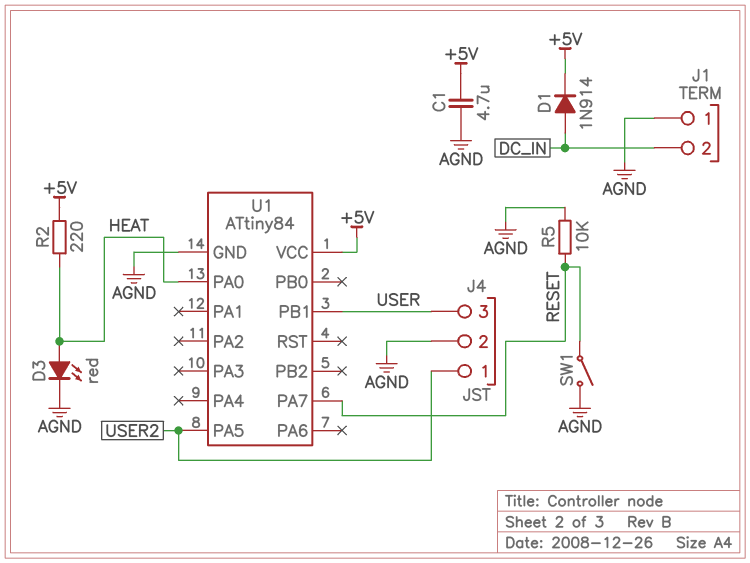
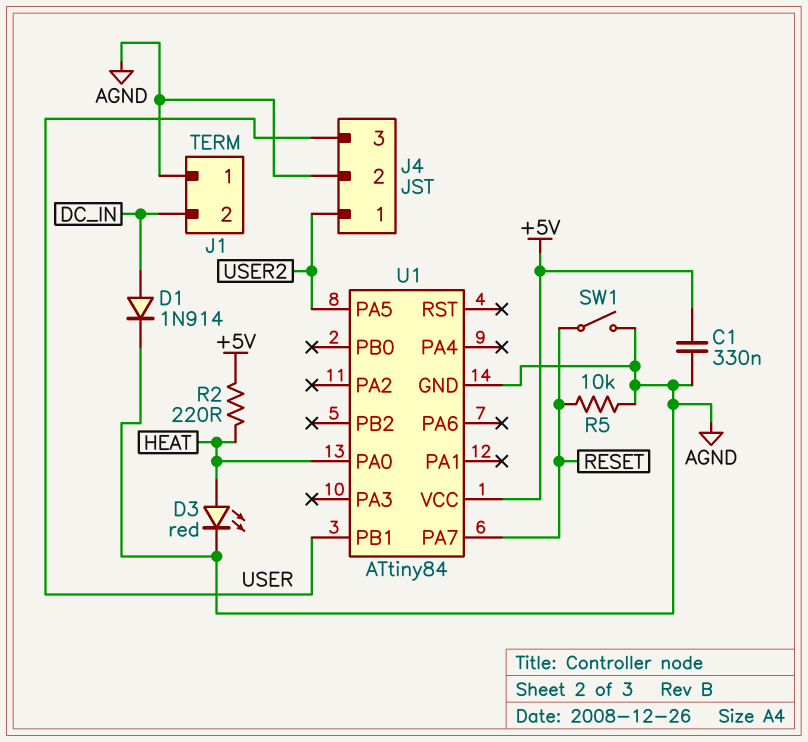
C1: 4.7uF (+5V, AGND) -> 330nF (+5V, AGND)
D1: diode 1N914 (A DC_IN, K +5V) -> diode 1N914 (A DC_IN, K AGND)

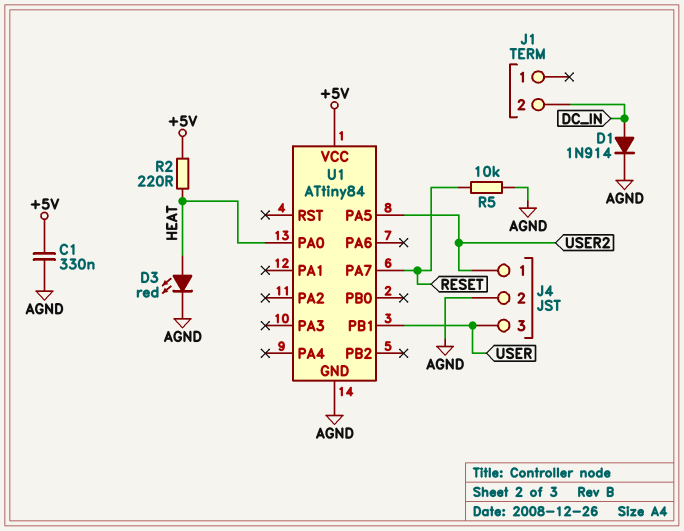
J1 pin 1: AGND -> none
SW1: switch (AGND, RESET) -> none

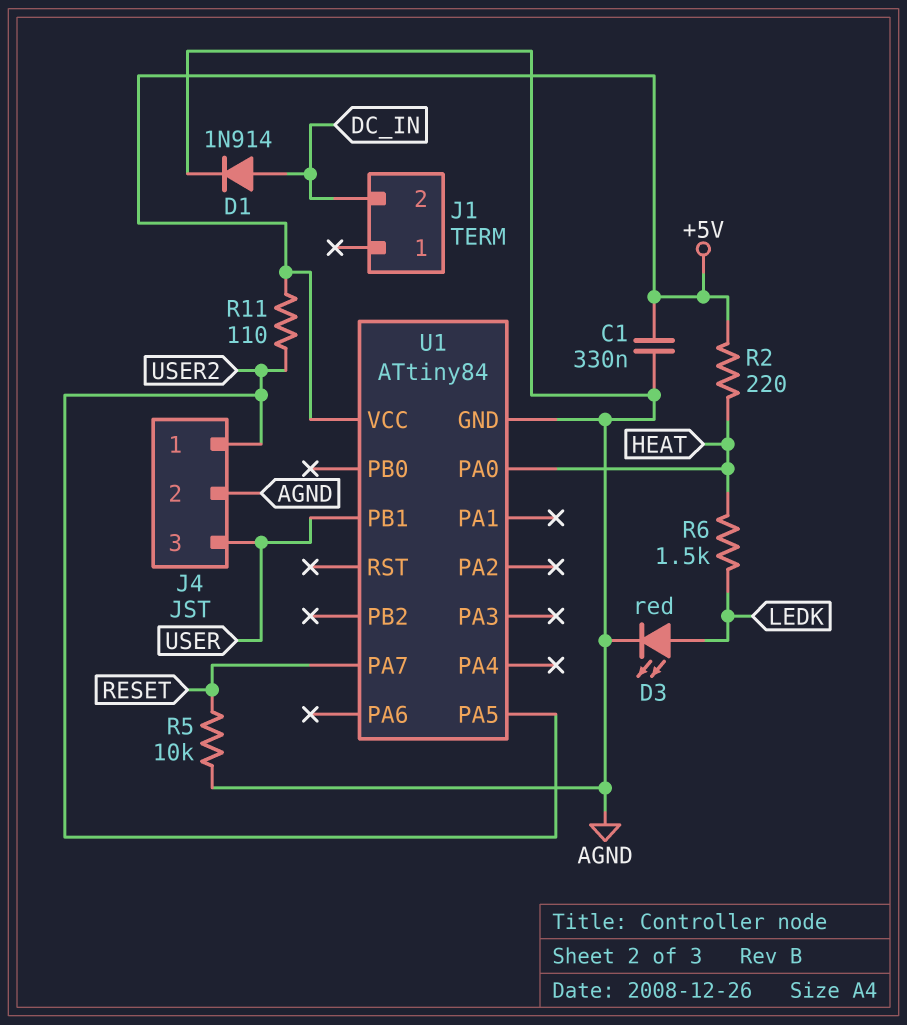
D3: LED red (A HEAT, K AGND) -> LED red (A LEDK, K AGND)
R6: none -> 1.5k (HEAT, LEDK)
R11: none -> 110 (+5V, USER2)

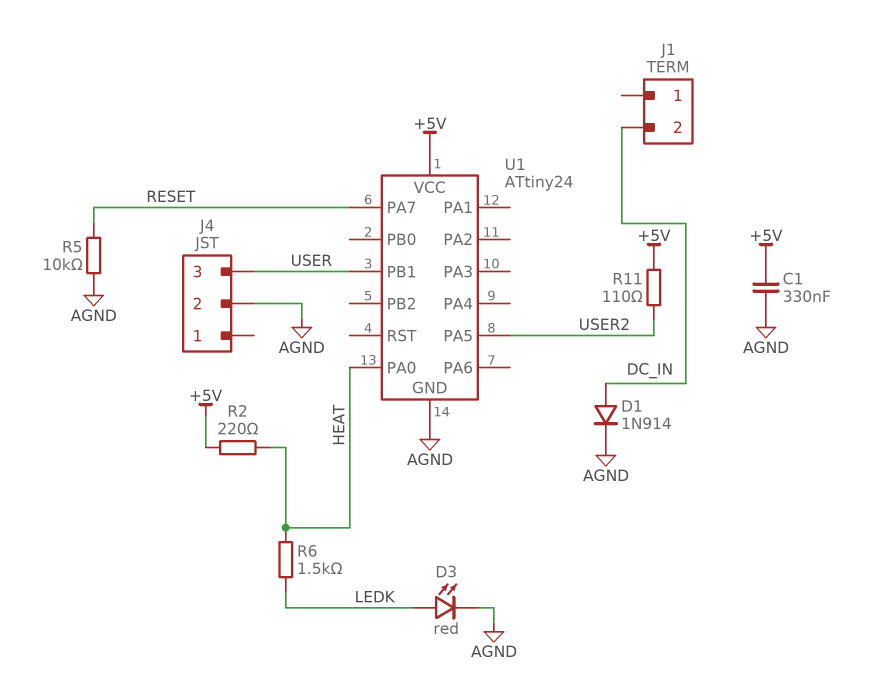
J4 pin 1: USER2 -> none
U1: ATtiny84 -> ATtiny24

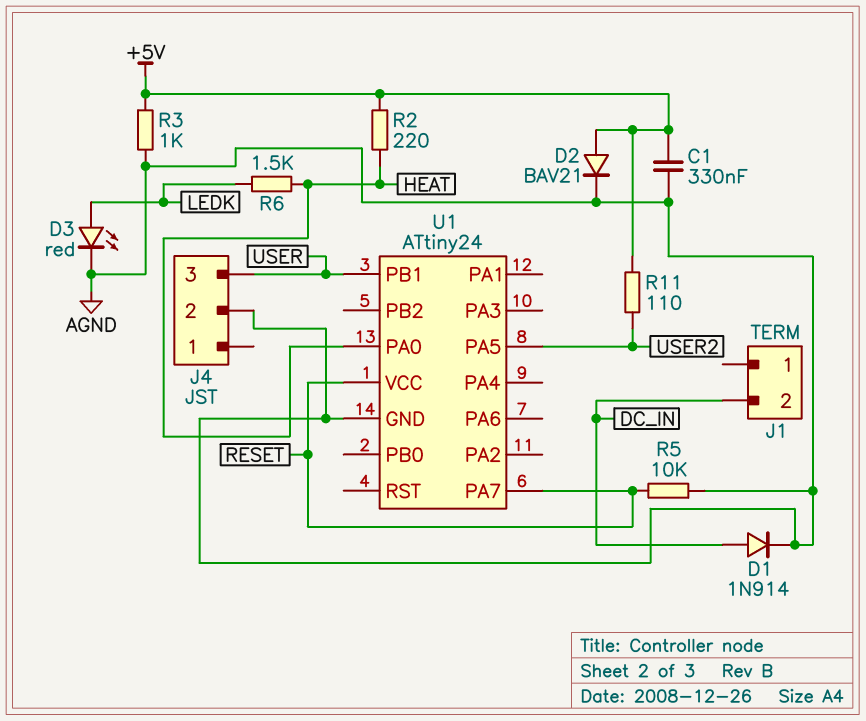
D2: none -> diode BAV21 (A +5V, K AGND)
R3: none -> 1k (+5V, AGND)
U1 pin VCC: +5V -> RESET

